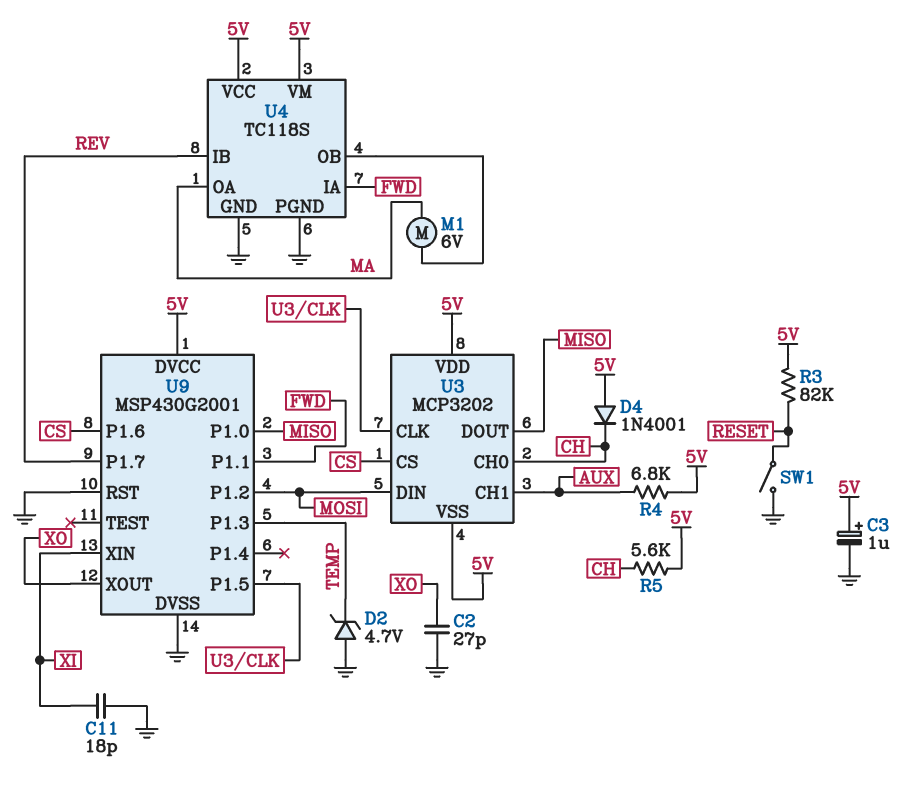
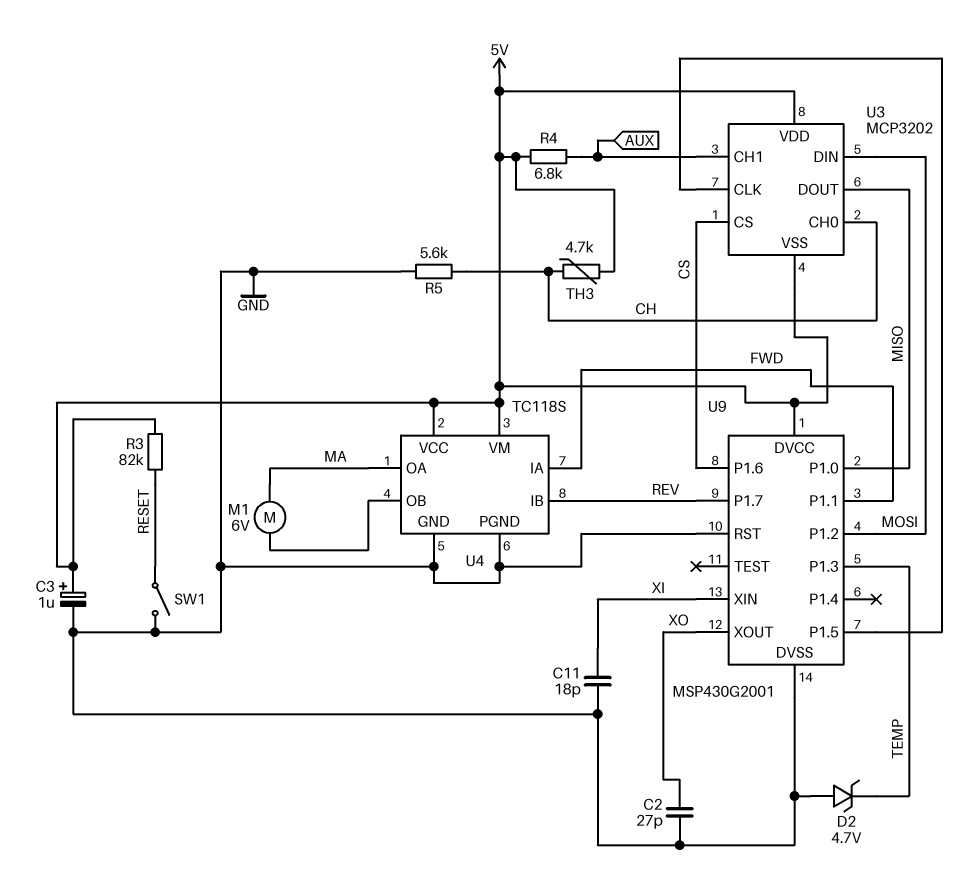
D4: diode 1N4001 (A 5V, K CH) -> none
R5: 5.6k (5V, CH) -> 5.6k (CH, GND)
TH3: none -> 4.7k (5V, CH)

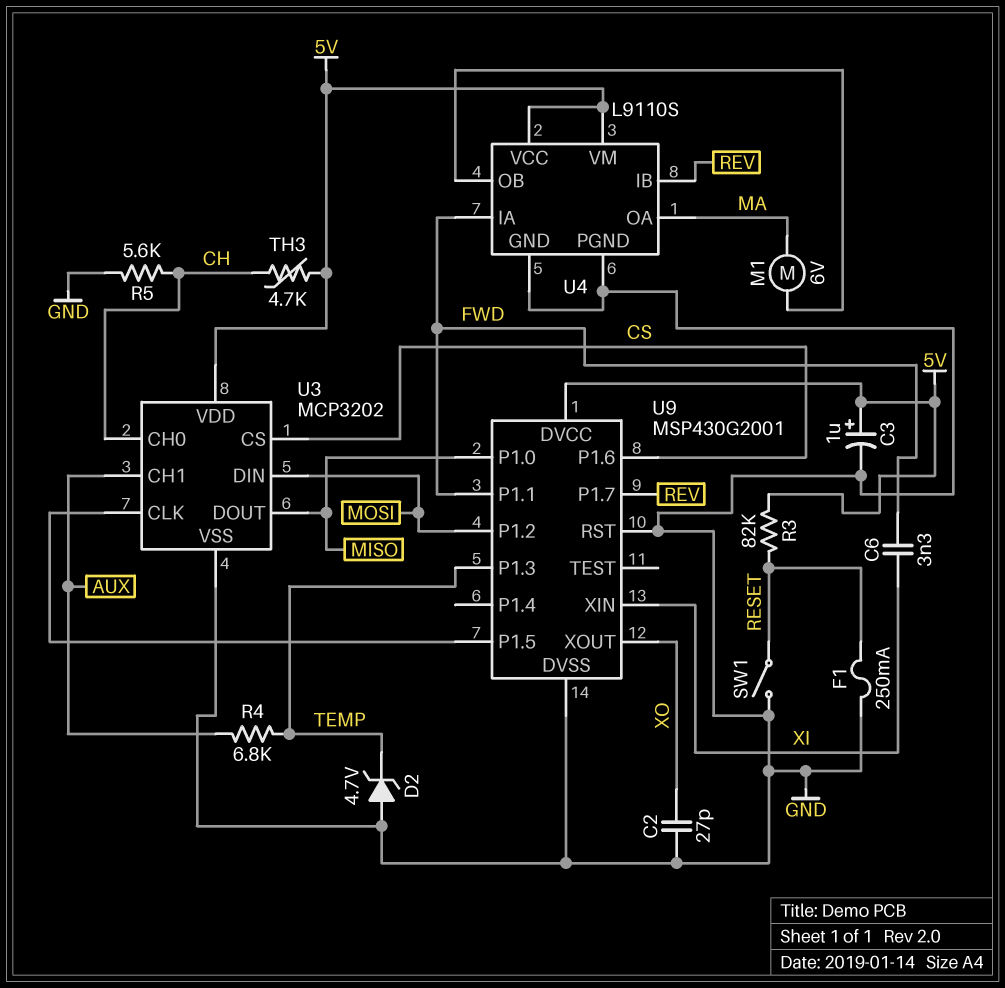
C6: none -> 3.3nF (FWD, XI)
C11: 18pF (GND, XI) -> none
F1: none -> 250mA (GND, RESET)
R4: 6.8k (5V, AUX) -> 6.8k (AUX, TEMP)
U3 pin VSS: 5V -> GND
U4: TC118S -> L9110S

